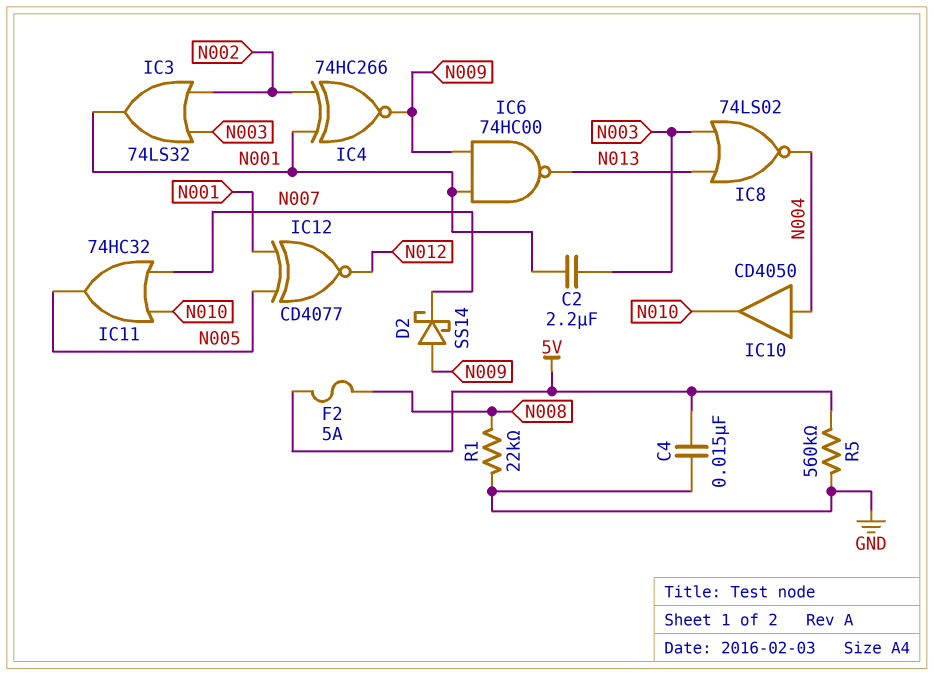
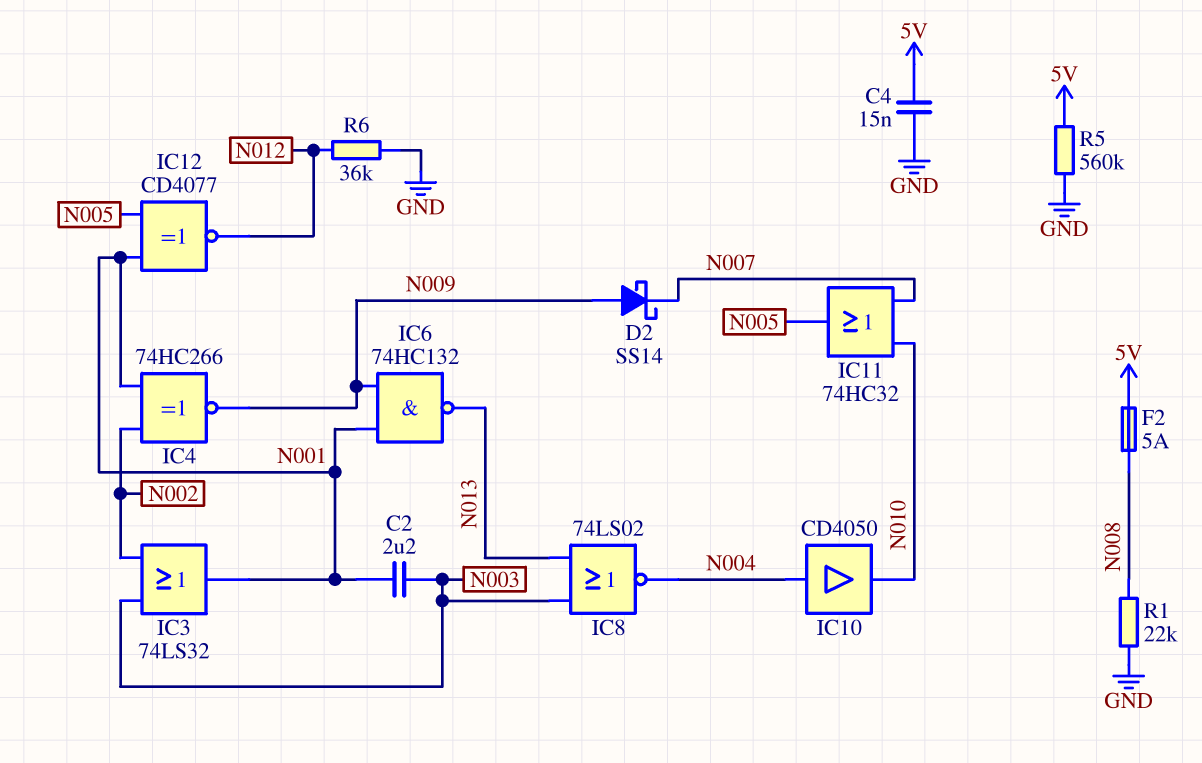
IC6: NAND 74HC00 (in N001, in N009, out N013) -> NAND 74HC132 (in N001, in N009, out N013)
R6: none -> 36k (GND, N012)

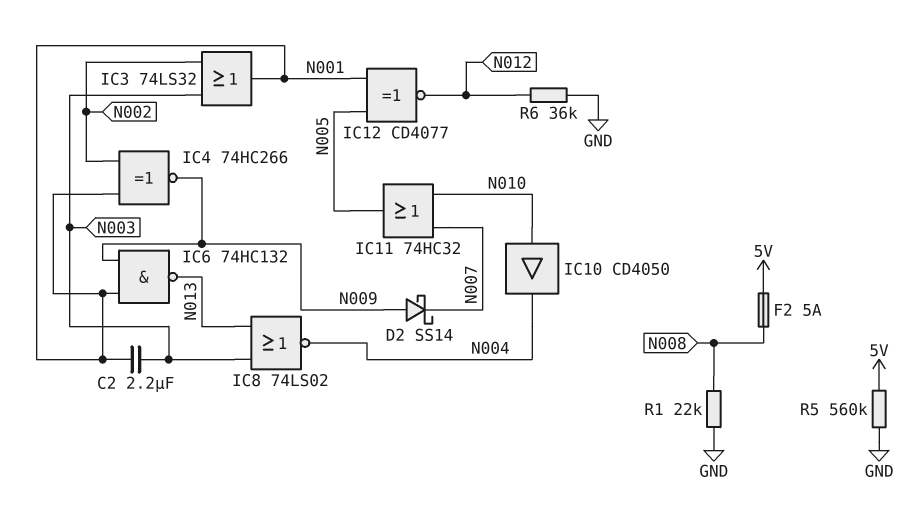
C4: 15nF (5V, GND) -> none
IC10: buffer CD4050 (in N004, out N010) -> buffer CD4050 (in N010, out N004)

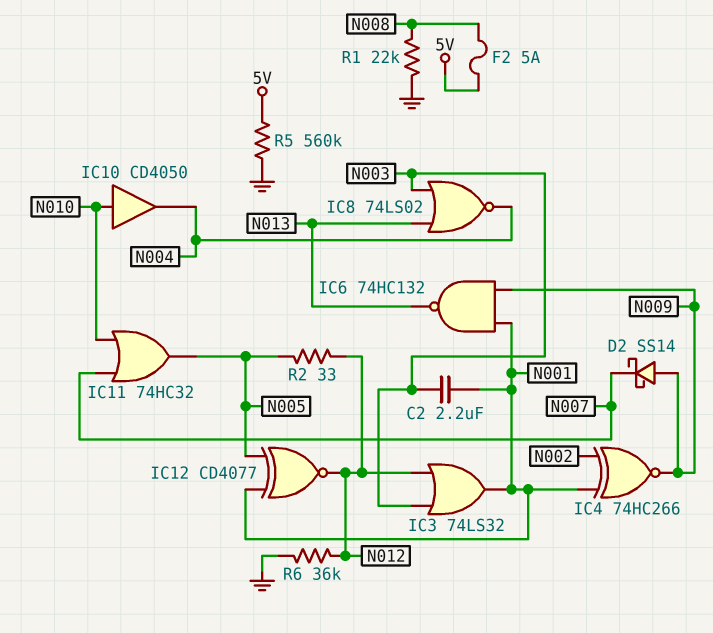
IC3: OR 74LS32 (in N002, in N003, out N001) -> OR 74LS32 (in N003, in N012, out N001)
R2: none -> 33 (N005, N012)

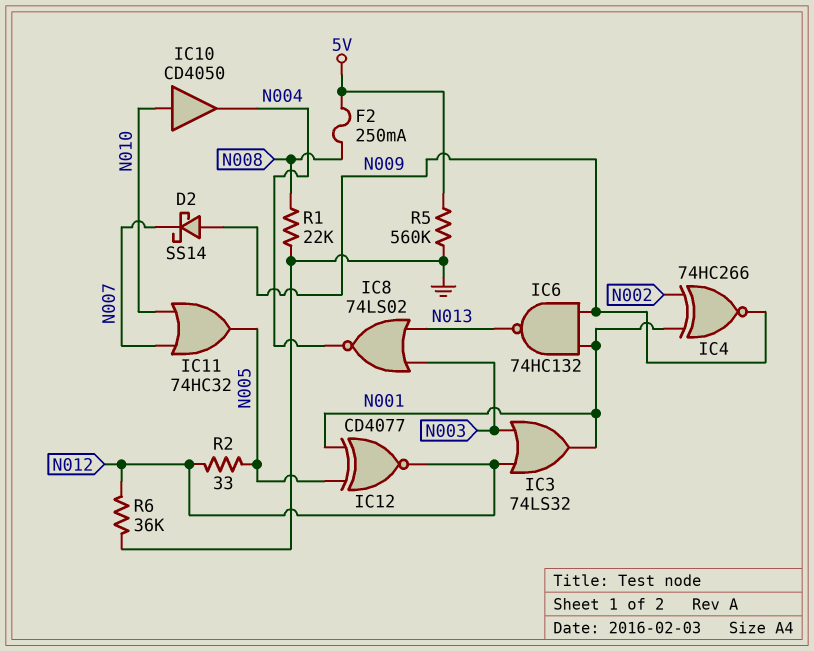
C2: 2.2uF (N001, N003) -> none
F2: 5A (5V, N008) -> 250mA (5V, N008)

